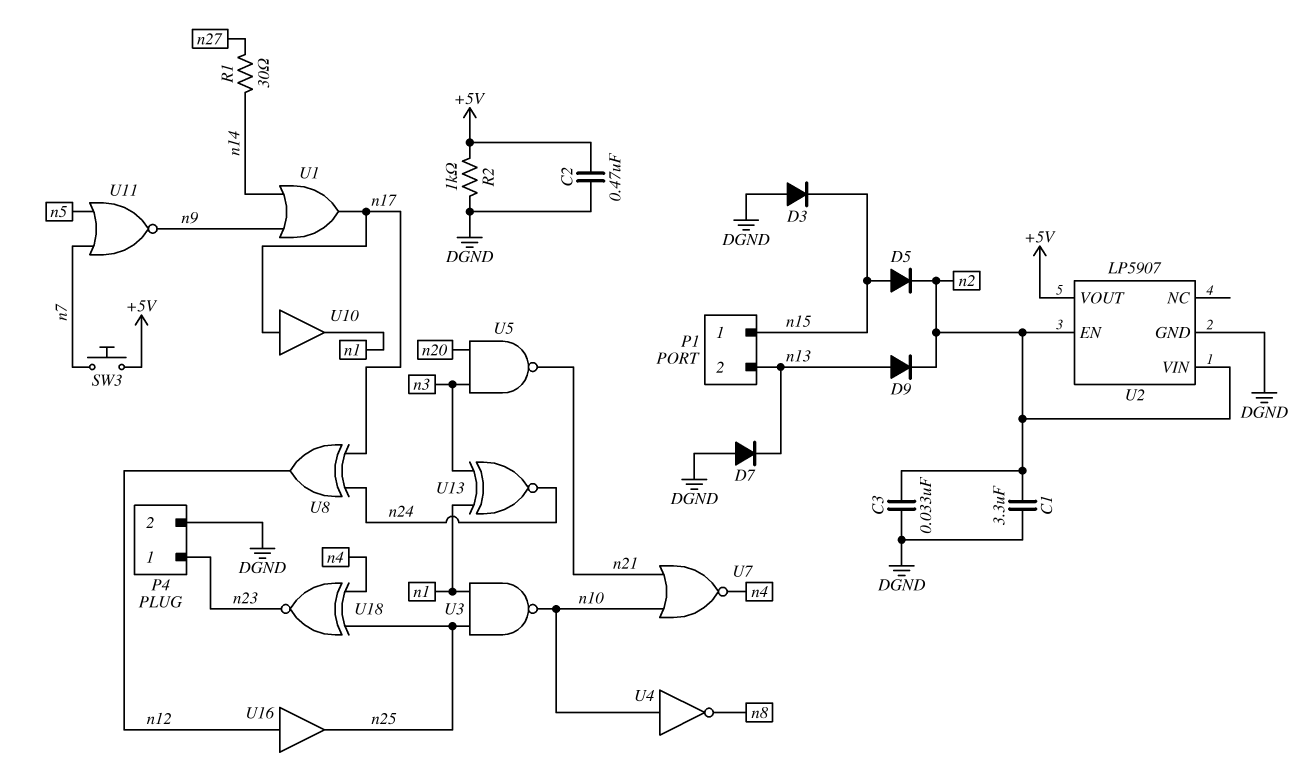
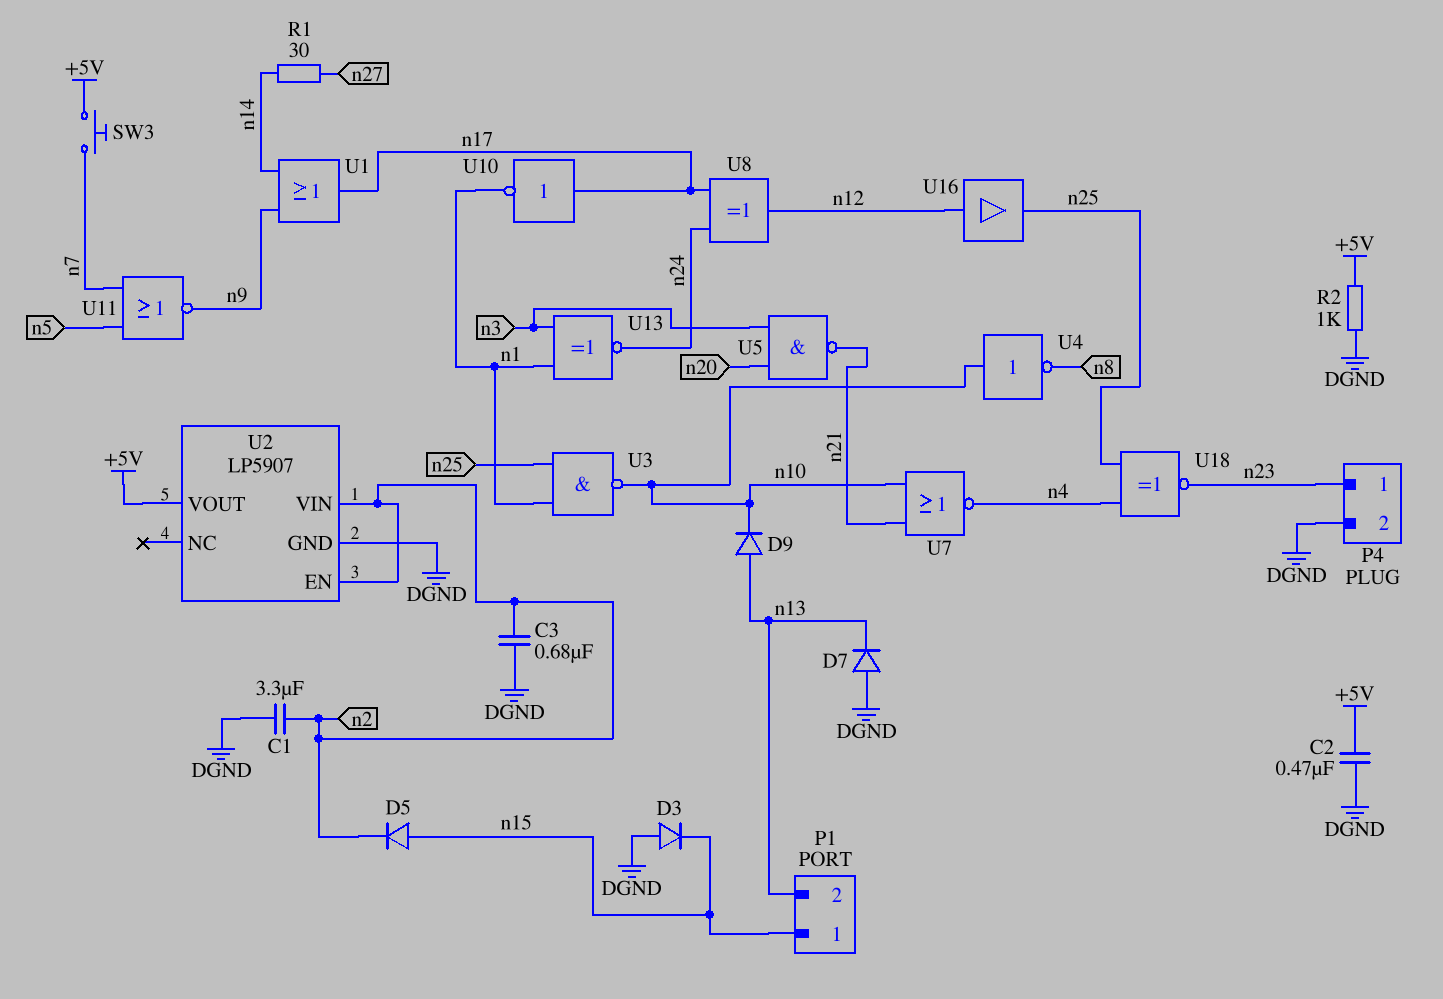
C3: 33nF (DGND, n2) -> 680nF (DGND, n2)
D9: diode (A n13, K n2) -> diode (A n13, K n10)
U10: buffer (in n17, out n1) -> NOT (in n17, out n1)

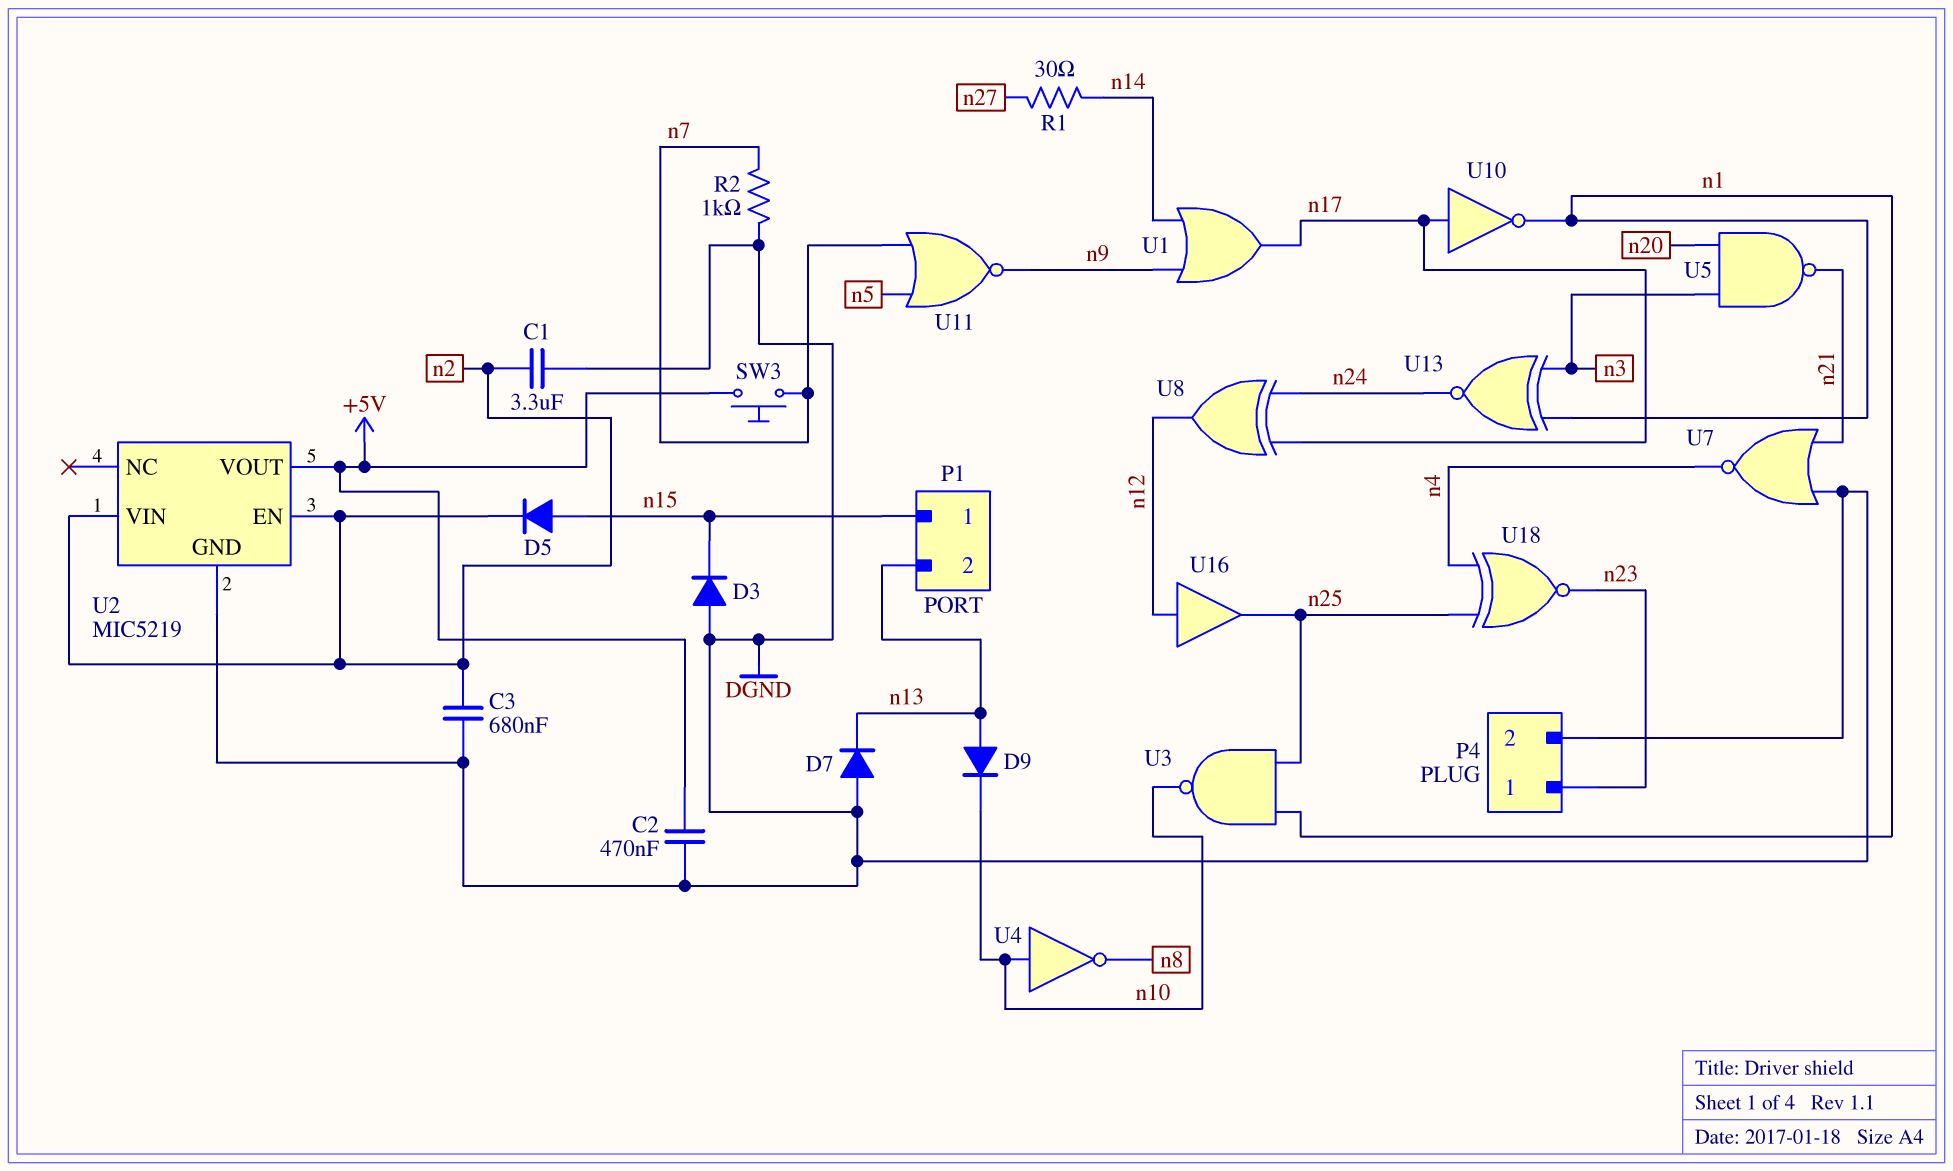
R2: 1k (+5V, DGND) -> 1k (DGND, n7)
U2: LP5907 -> MIC5219
U7: NOR (in n10, in n21, out n4) -> NOR (in DGND, in n21, out n4)

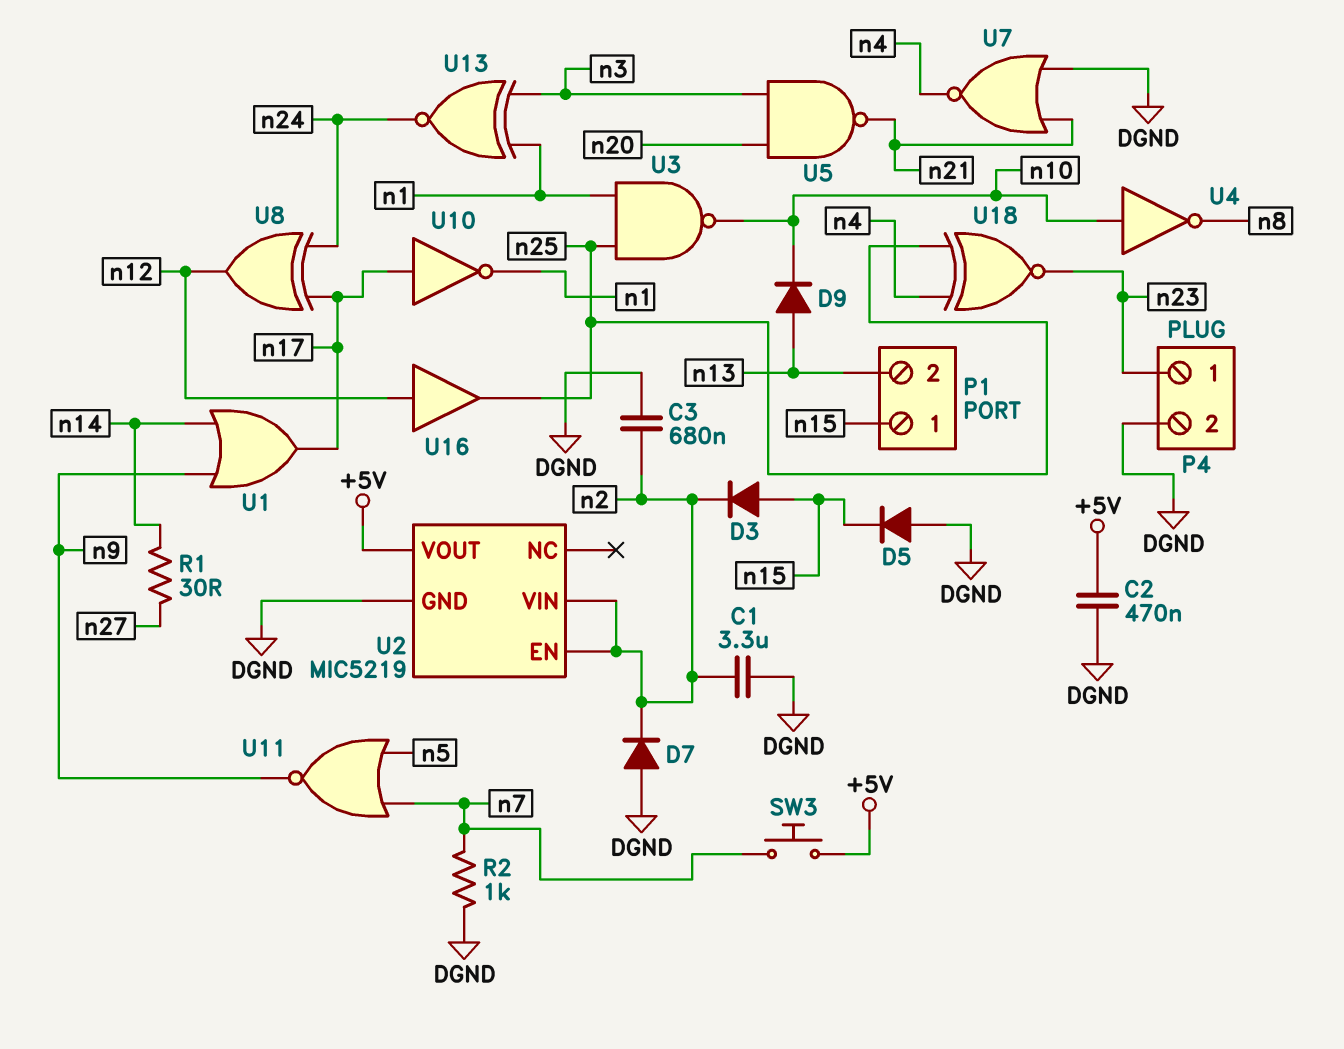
D3: diode (A DGND, K n15) -> diode (A n15, K n2)
D5: diode (A n15, K n2) -> diode (A DGND, K n15)
D7: diode (A DGND, K n13) -> diode (A DGND, K n2)

